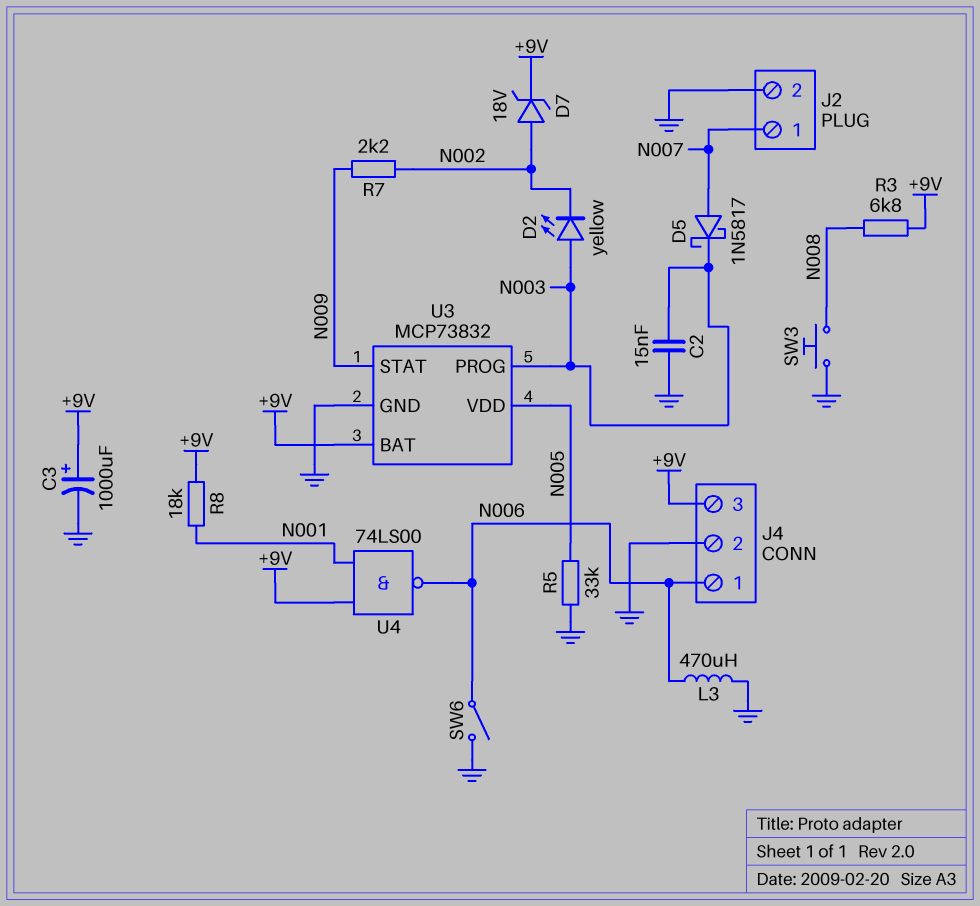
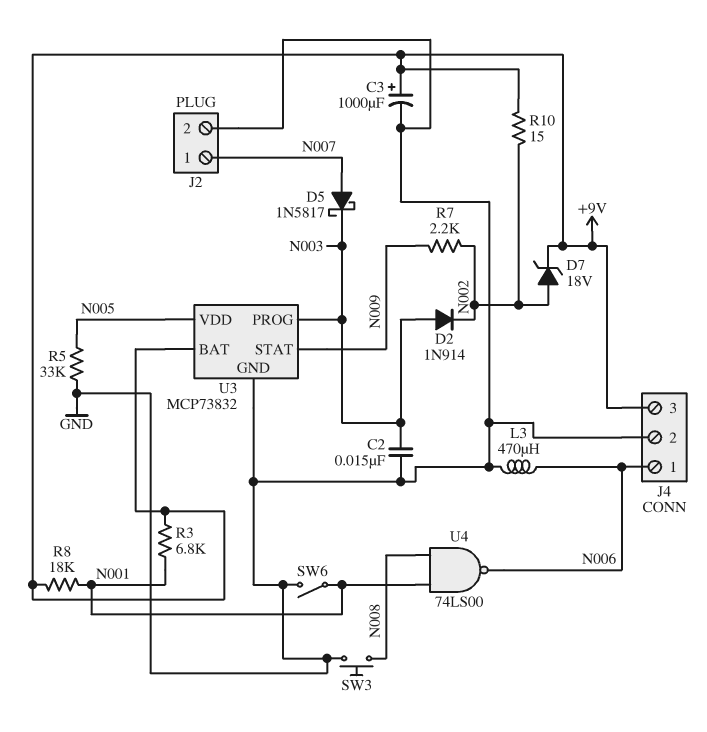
D2: LED yellow (A N003, K N002) -> diode 1N914 (A N003, K N002)
R3: 6.8k (+9V, N008) -> 6.8k (+9V, N001)
R10: none -> 15 (+9V, N002)
SW6: switch (GND, N006) -> switch (GND, N001)
U4: NAND 74LS00 (in +9V, in N001, out N006) -> NAND 74LS00 (in N001, in N008, out N006)

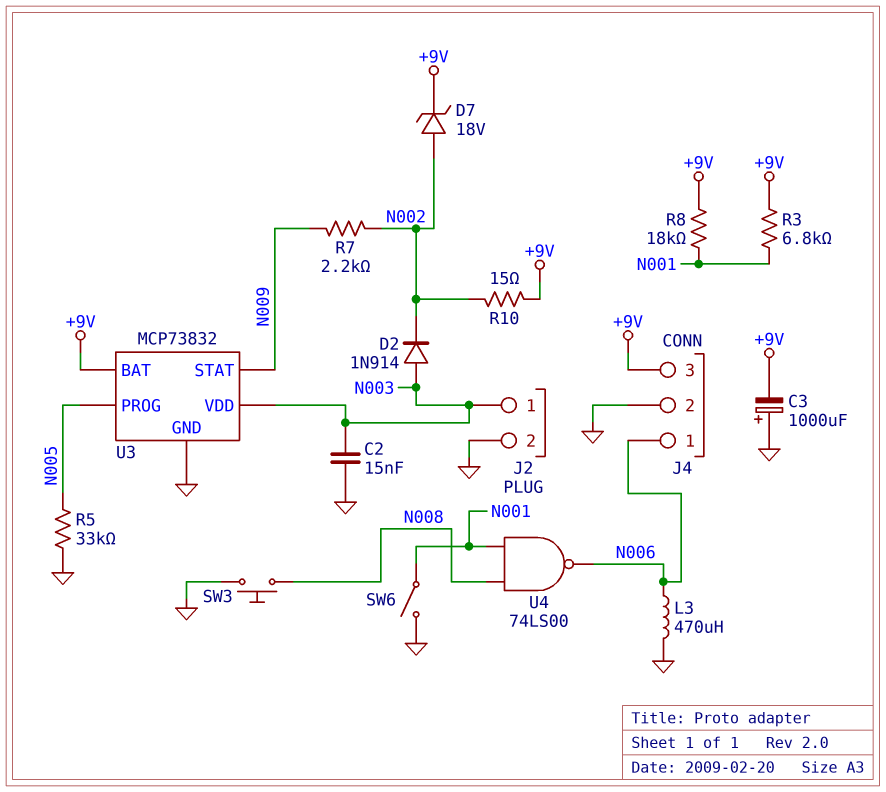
C3: 1000uF (plus +9V, minus GND) -> 1000uF (plus GND, minus +9V)
D5: schottky 1N5817 (A N007, K N003) -> none
J2 pin 1: N007 -> N003
U3 pin PROG: N003 -> N005
U3 pin VDD: N005 -> N003

